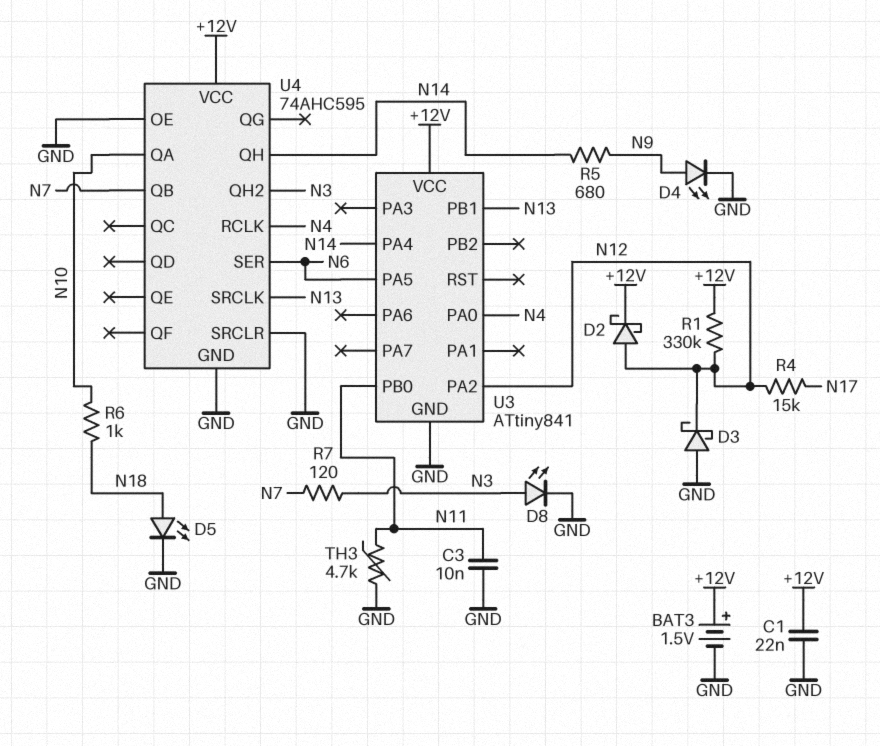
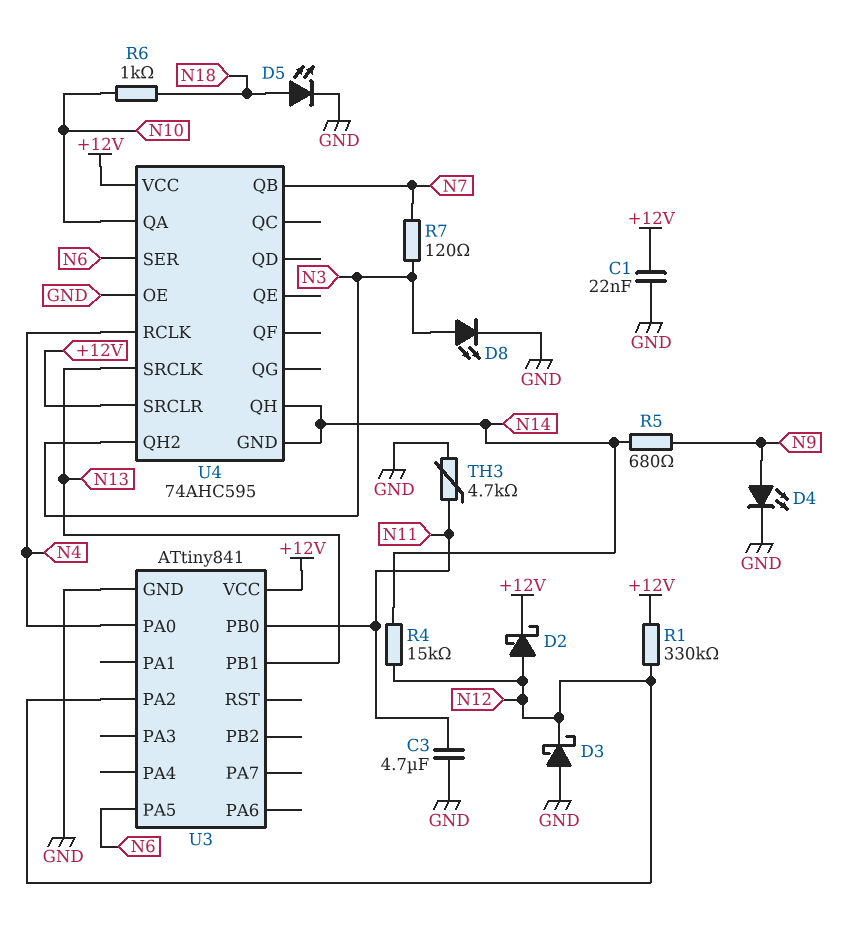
BAT3: 1.5V (plus +12V, minus GND) -> none
C3: 10nF (GND, N11) -> 4.7uF (GND, N11)
R4: 15k (N12, N17) -> 15k (N12, N14)
U3 pin PA4: N14 -> none
U4 pin GND: GND -> N14
U4 pin SRCLR: GND -> +12V

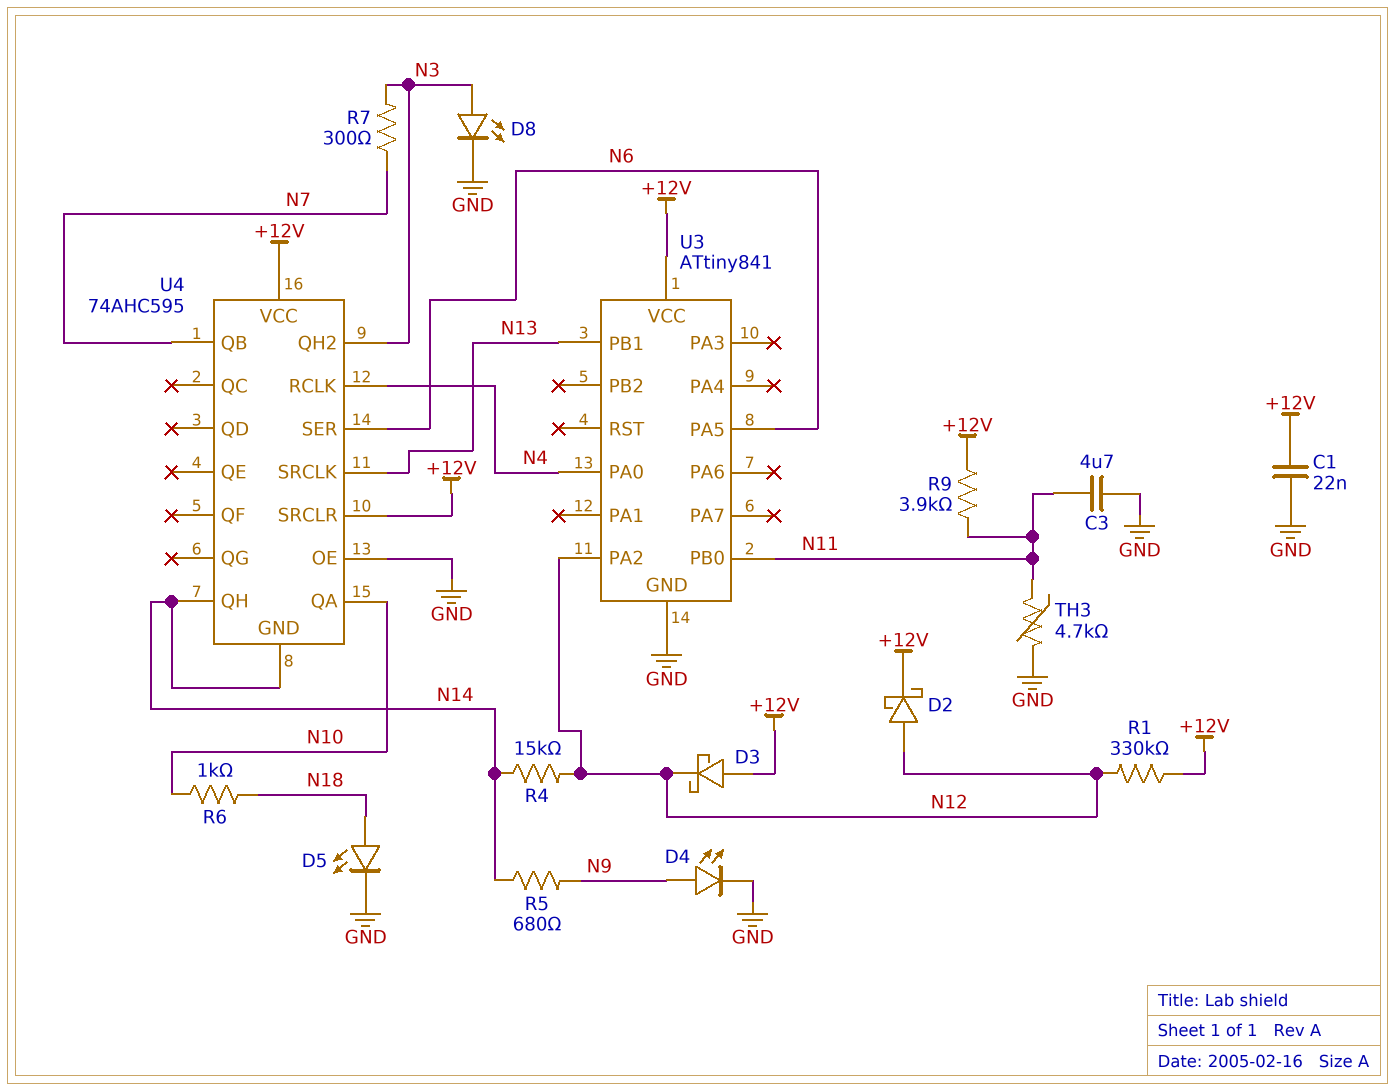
D3: schottky (A GND, K N12) -> schottky (A +12V, K N12)
R7: 120 (N3, N7) -> 300 (N3, N7)
R9: none -> 3.9k (+12V, N11)

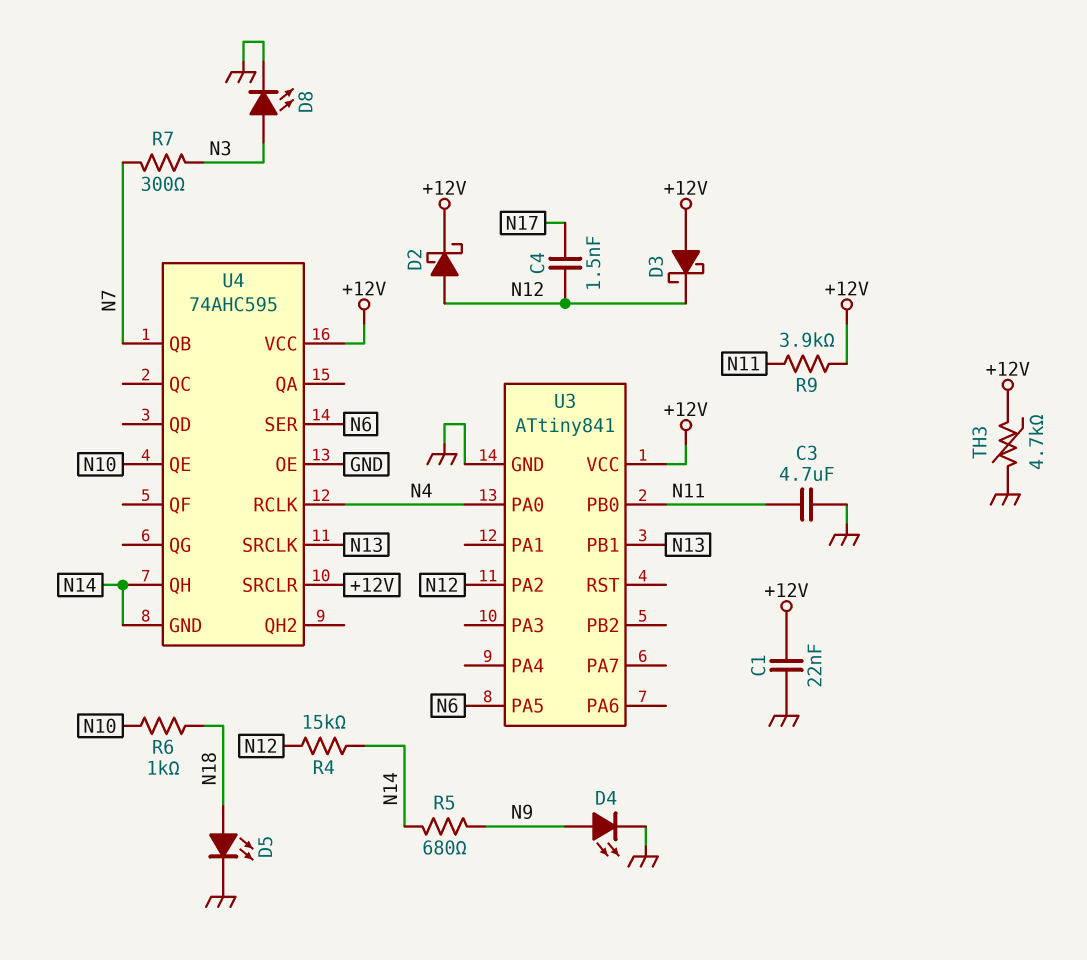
C4: none -> 1.5nF (N12, N17)
R1: 330k (+12V, N12) -> none
TH3: 4.7k (GND, N11) -> 4.7k (+12V, GND)
U4 pin QA: N10 -> none
U4 pin QE: none -> N10
U4 pin QH2: N3 -> none

